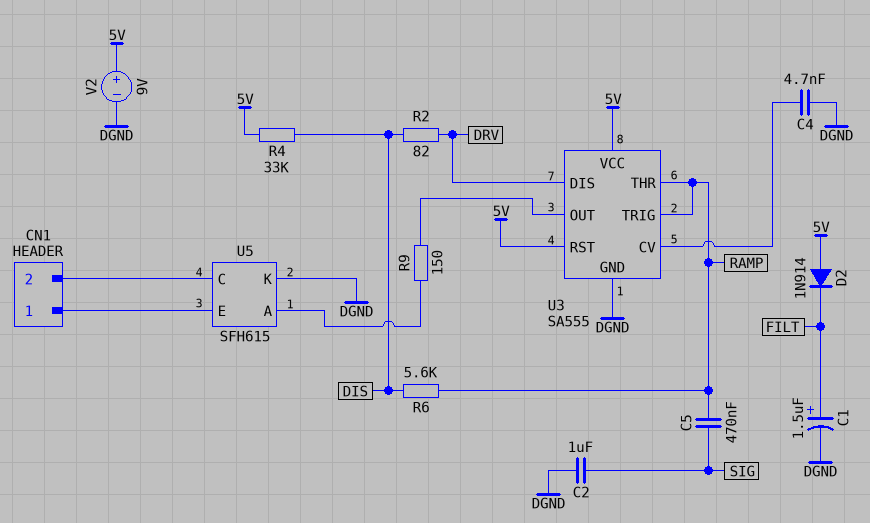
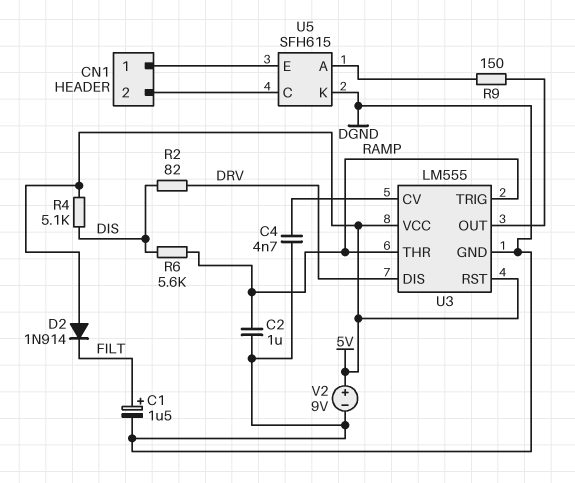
C2: 1uF (DGND, SIG) -> 1uF (DGND, RAMP)
C5: 470nF (RAMP, SIG) -> none
R4: 33k (5V, DIS) -> 5.1k (5V, DIS)
U3: SA555 -> LM555

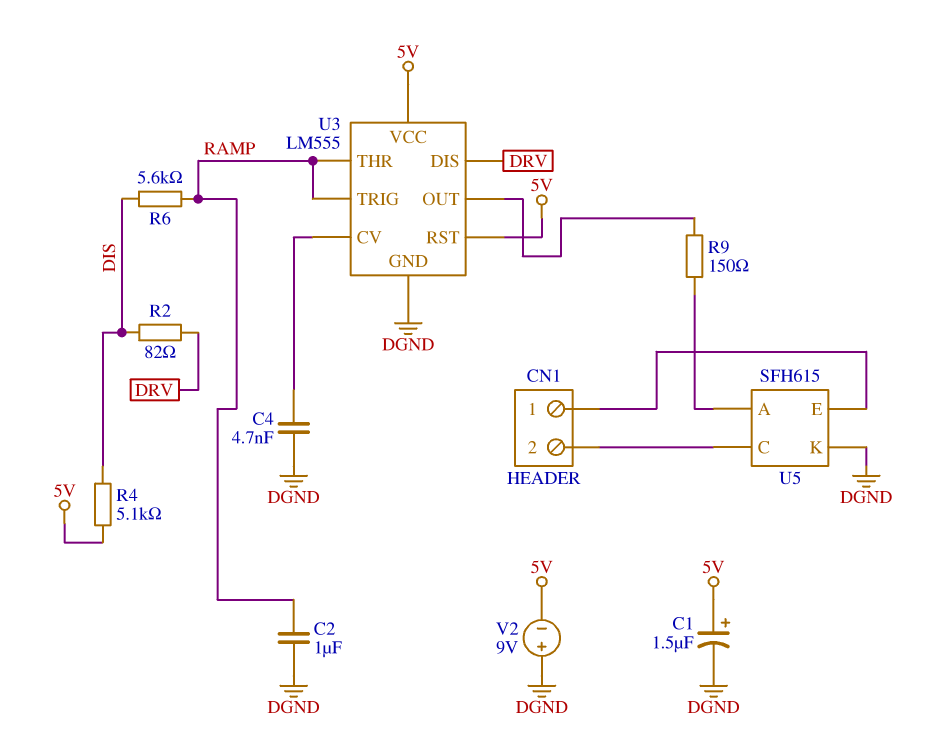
C1: 1.5uF (plus FILT, minus DGND) -> 1.5uF (plus 5V, minus DGND)
D2: diode 1N914 (A 5V, K FILT) -> none
V2: 9V (plus 5V, minus DGND) -> 9V (plus DGND, minus 5V)

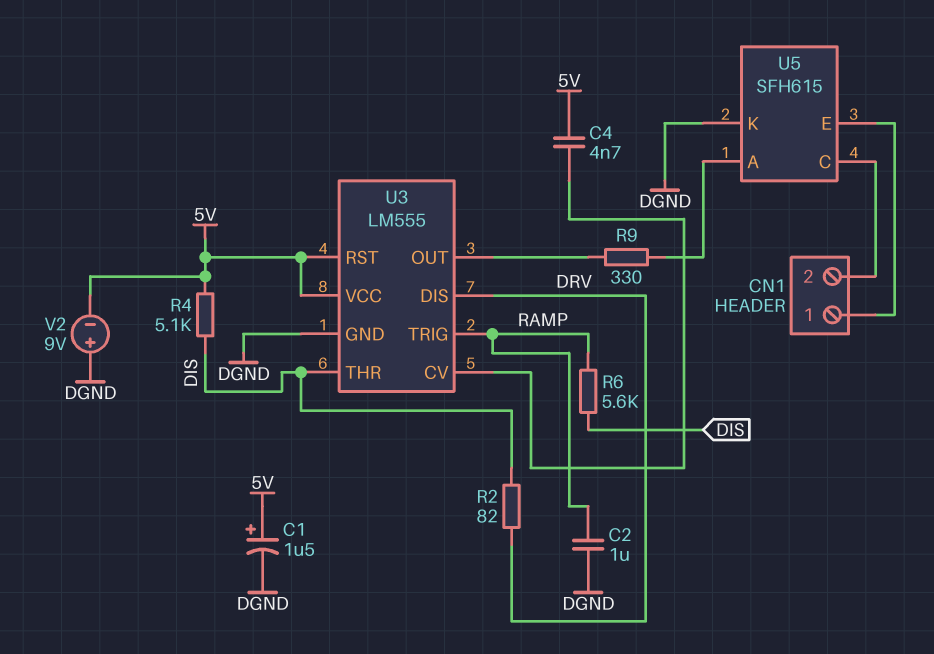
C4: 4.7nF (DGND, U3/CV) -> 4.7nF (5V, U3/CV)
R9: 150 (U3/OUT, U5/A) -> 330 (U3/OUT, U5/A)
U3 pin THR: RAMP -> DIS

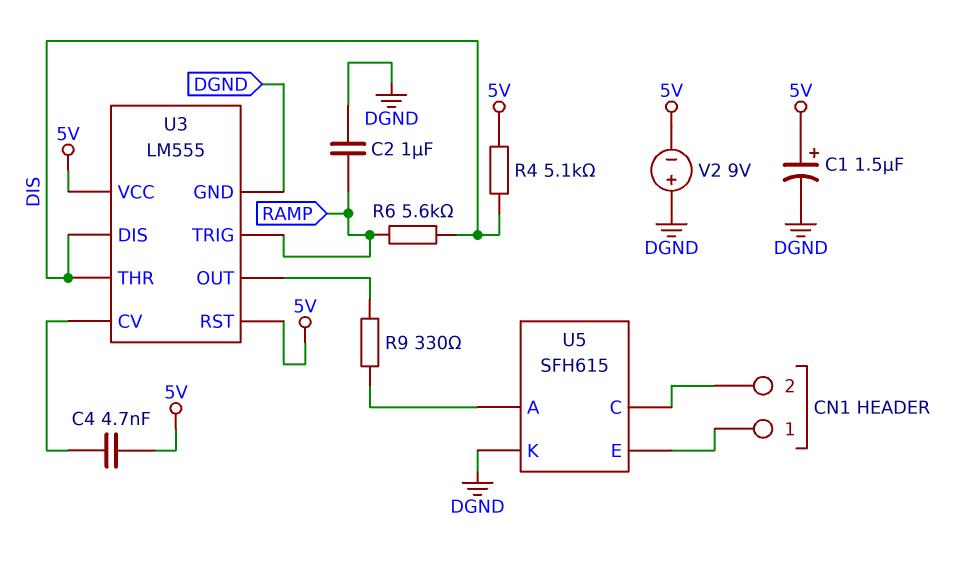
R2: 82 (DIS, DRV) -> none
U3 pin DIS: DRV -> DIS

